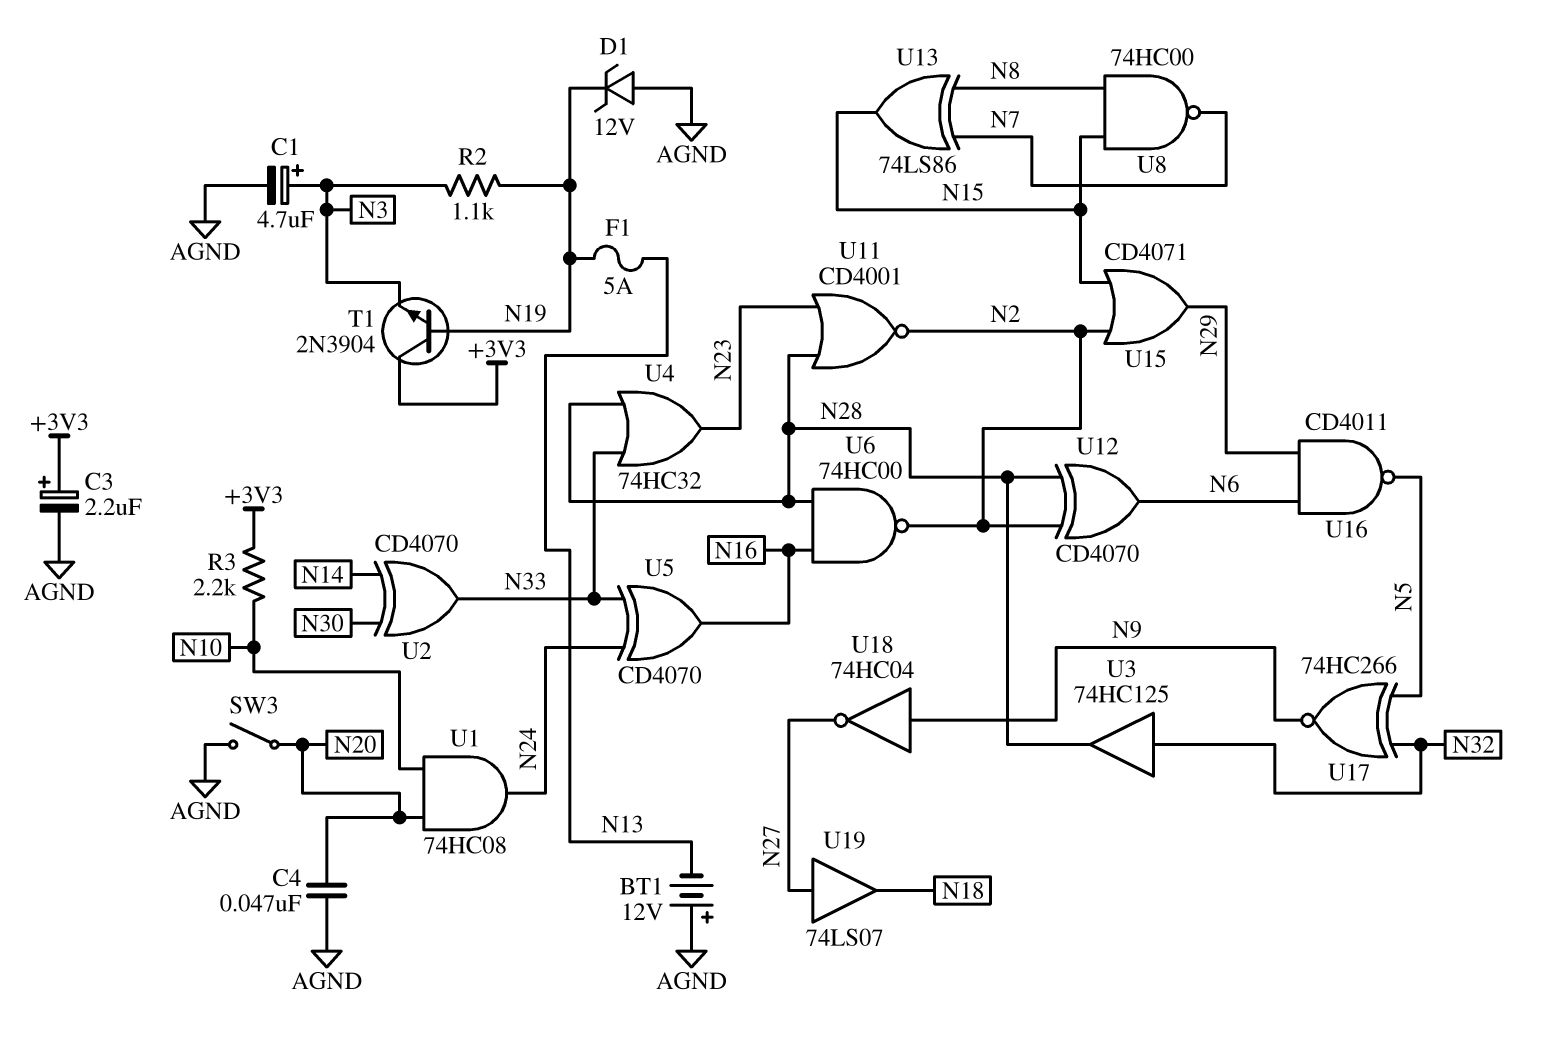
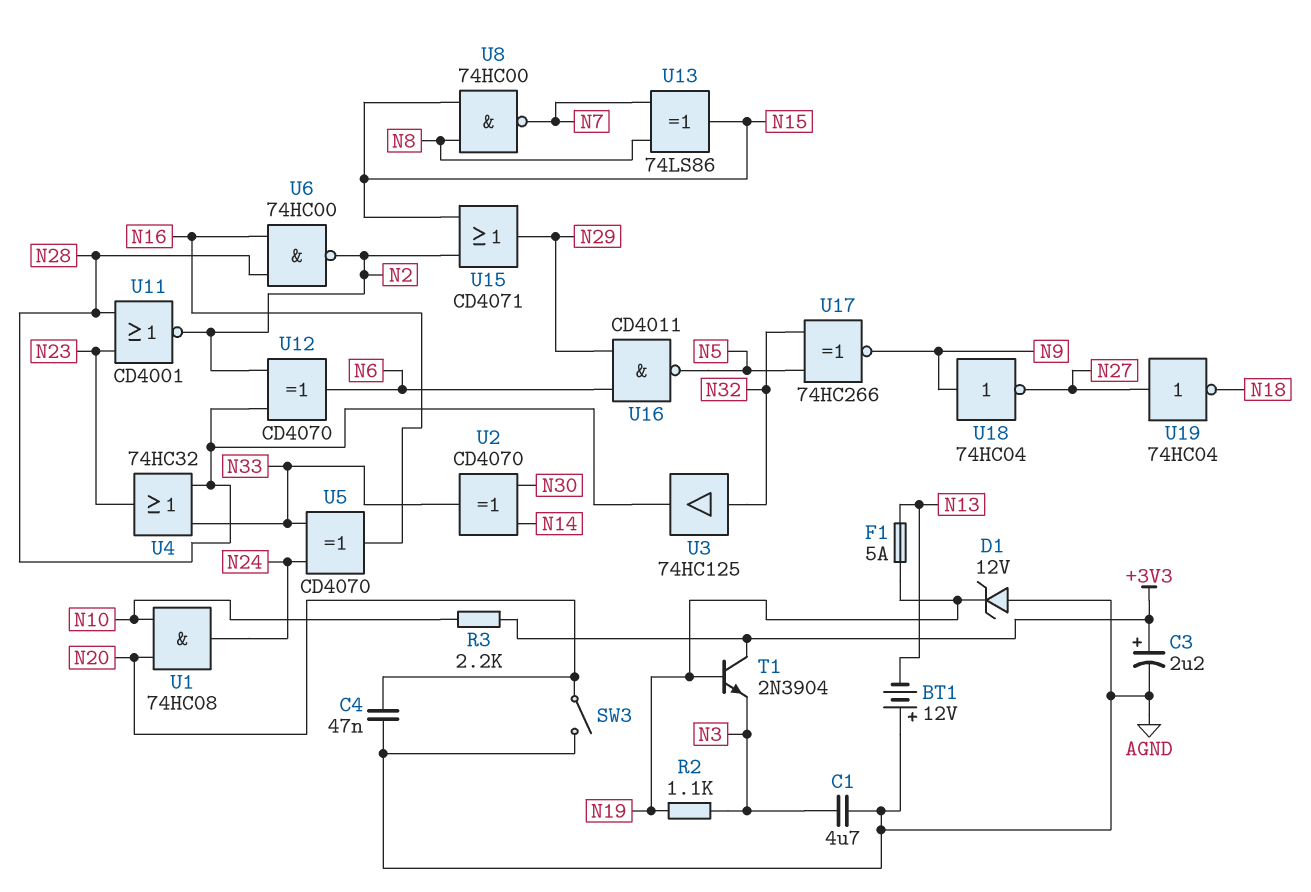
C1: 4.7uF (plus N3, minus AGND) -> 4.7uF (AGND, N3)
U19: buffer 74LS07 (in N27, out N18) -> NOT 74HC04 (in N27, out N18)

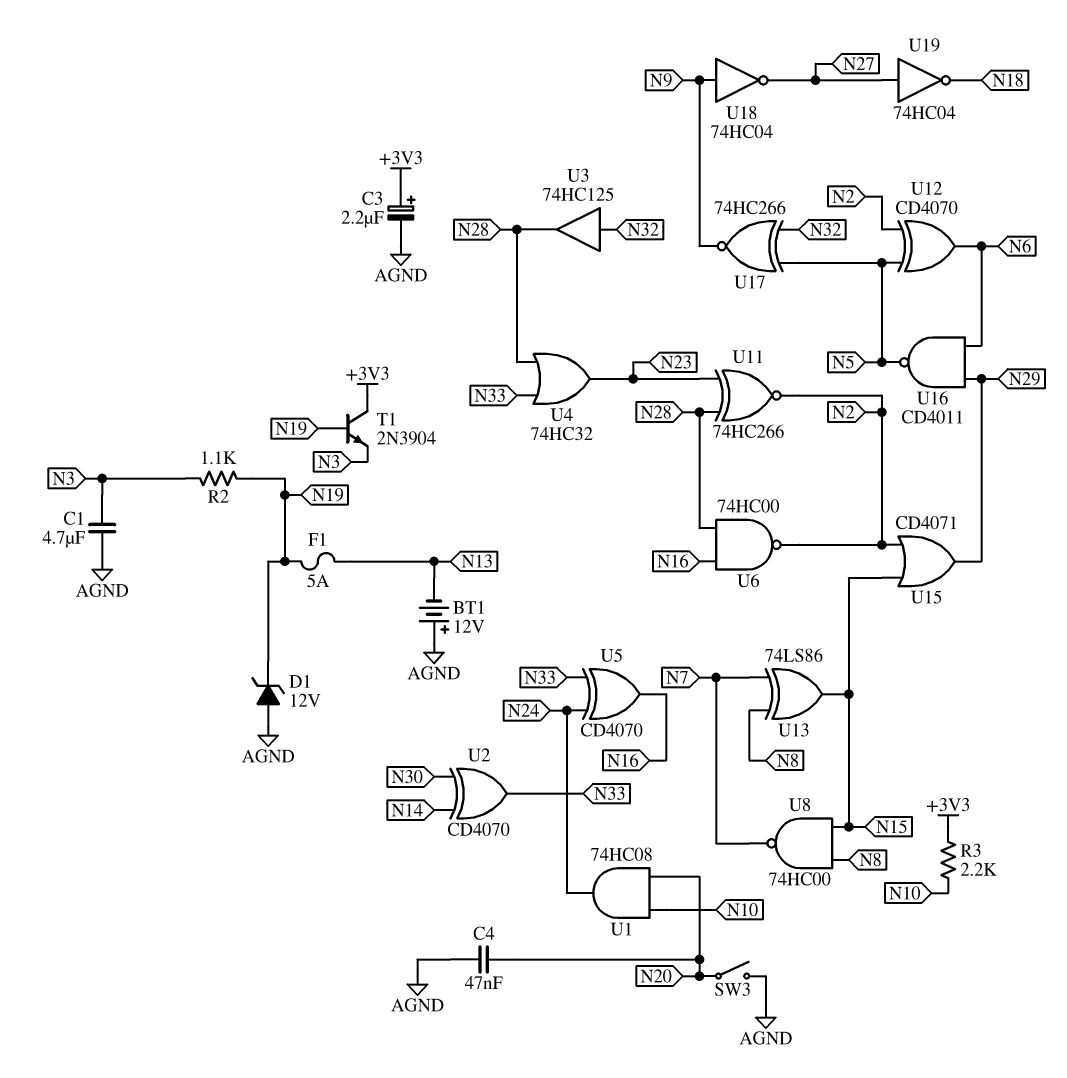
U11: NOR CD4001 (in N23, in N28, out N2) -> XNOR 74HC266 (in N23, in N28, out N2)
U12: XOR CD4070 (in N2, in N28, out N6) -> XOR CD4070 (in N2, in N5, out N6)

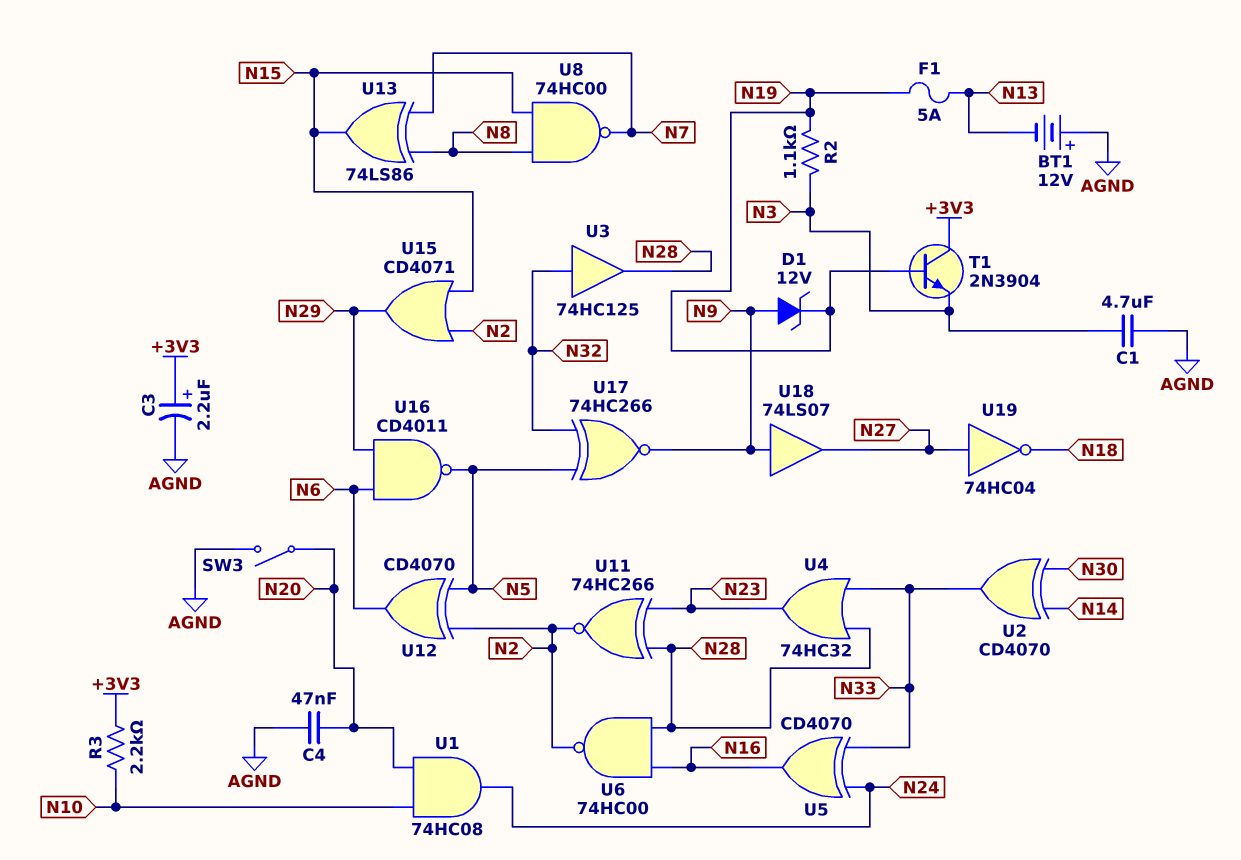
D1: zener 12V (A AGND, K N19) -> zener 12V (A N9, K N19)
U18: NOT 74HC04 (in N9, out N27) -> buffer 74LS07 (in N9, out N27)

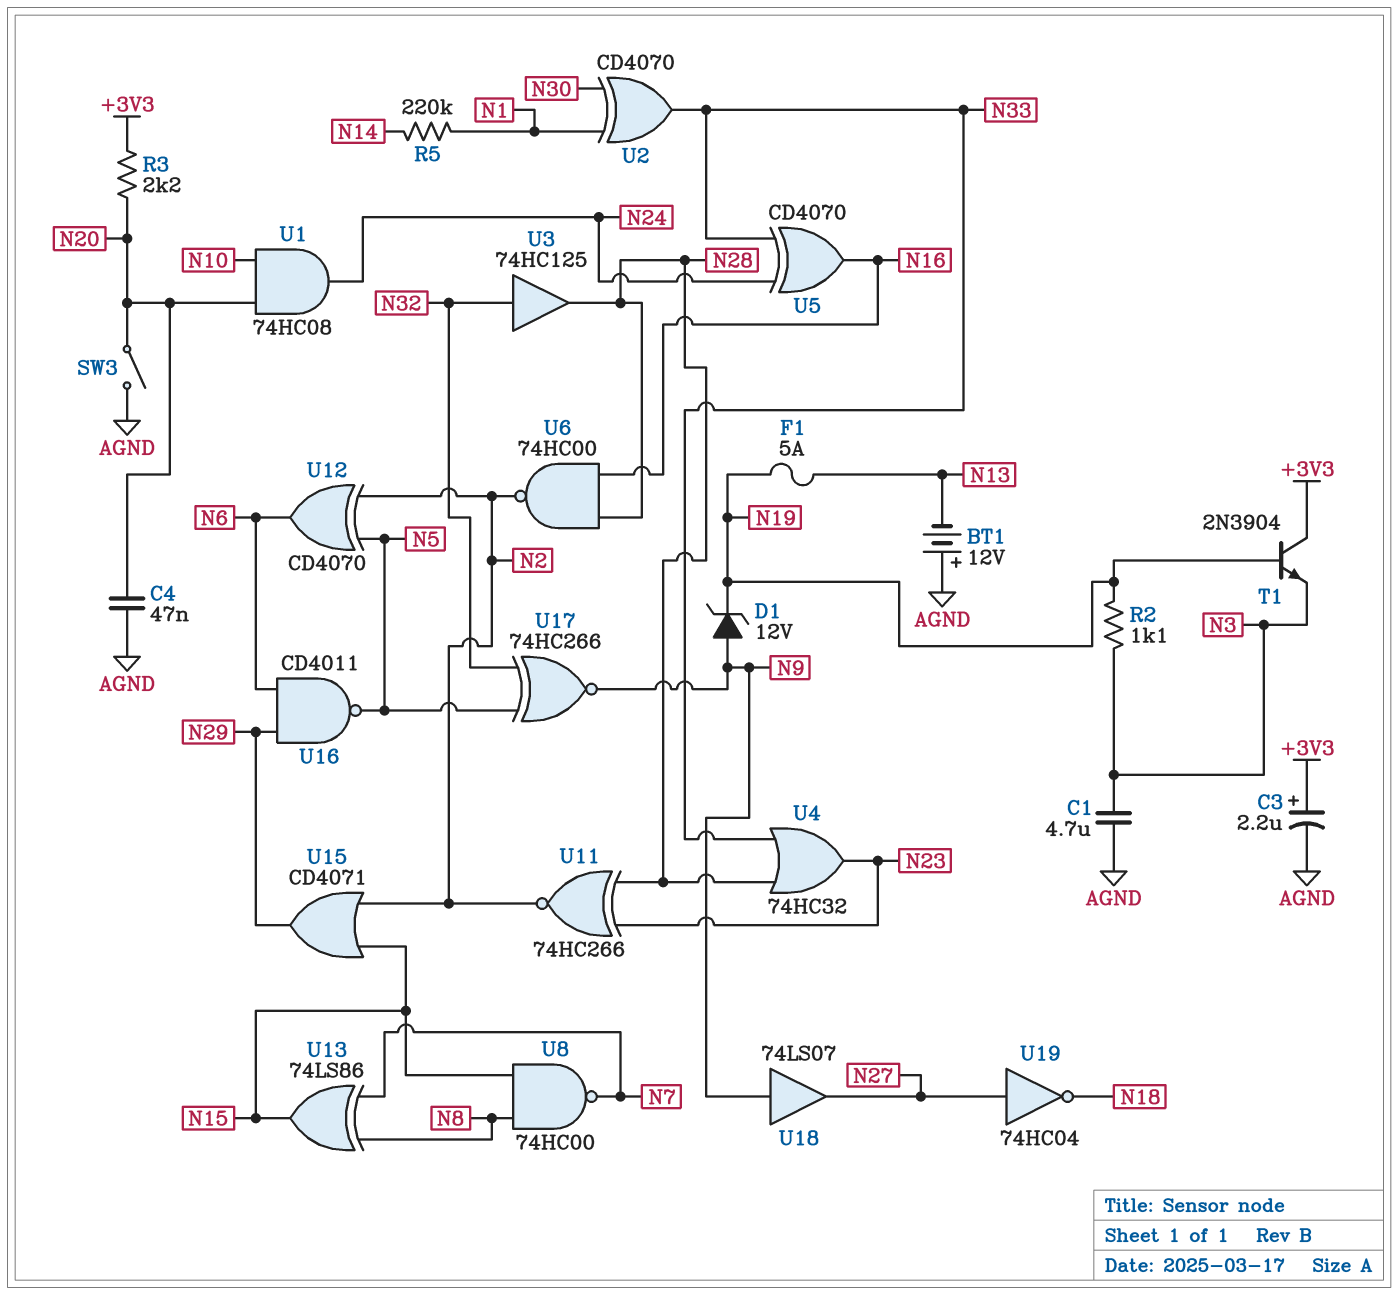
R3: 2.2k (+3V3, N10) -> 2.2k (+3V3, N20)
R5: none -> 220k (N1, N14)
U2: XOR CD4070 (in N14, in N30, out N33) -> XOR CD4070 (in N1, in N30, out N33)

